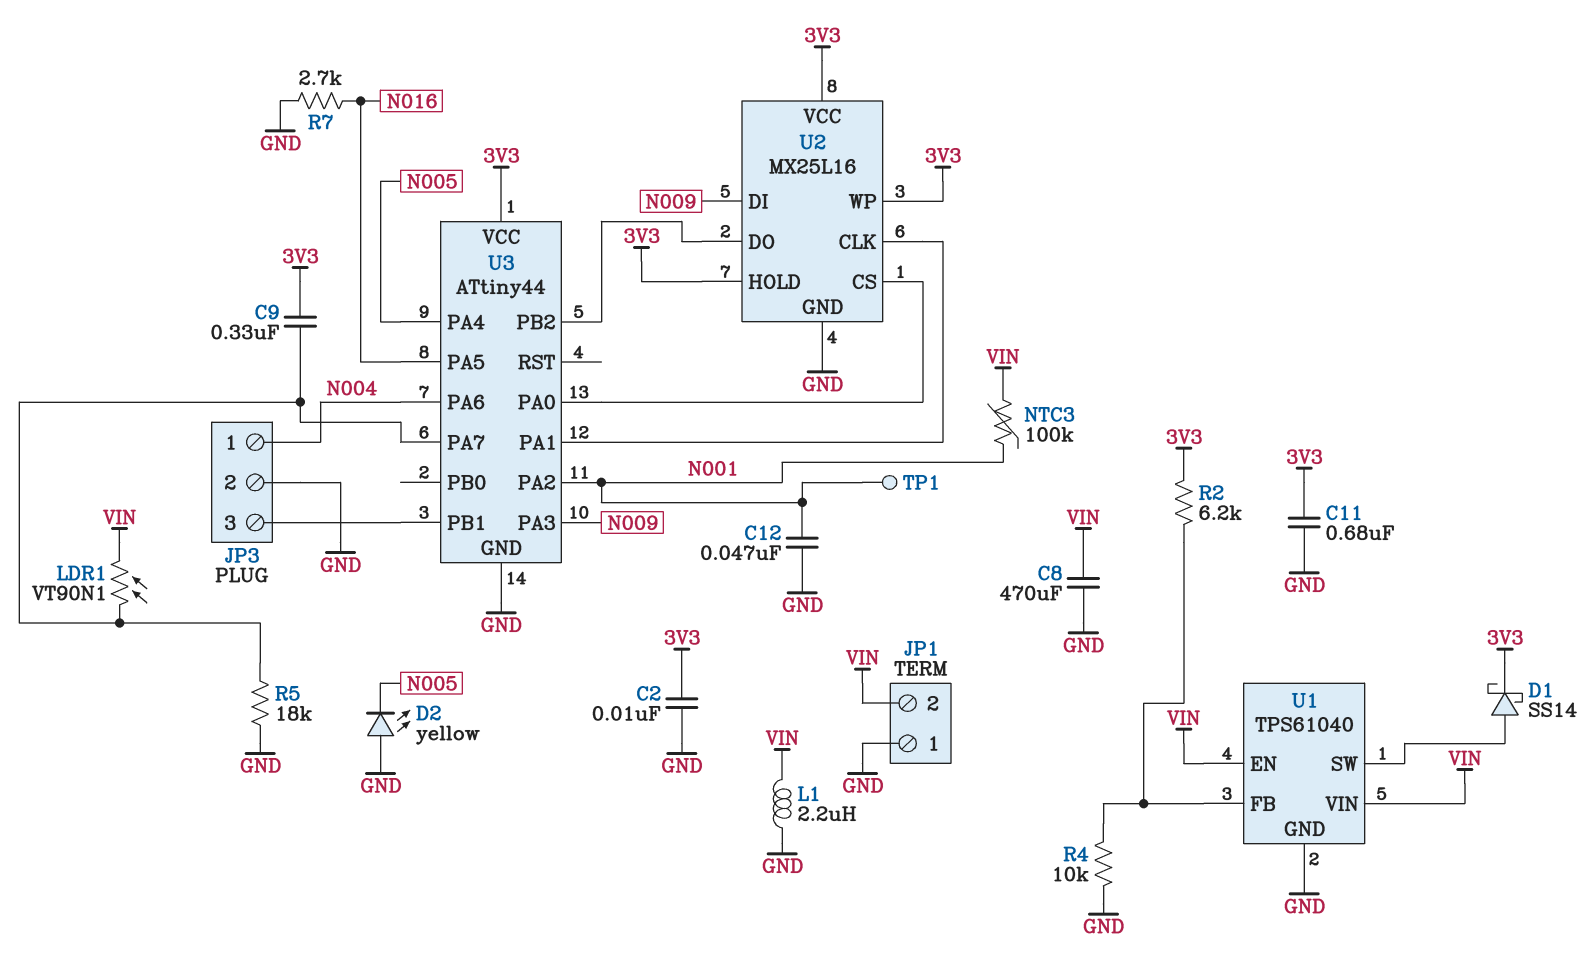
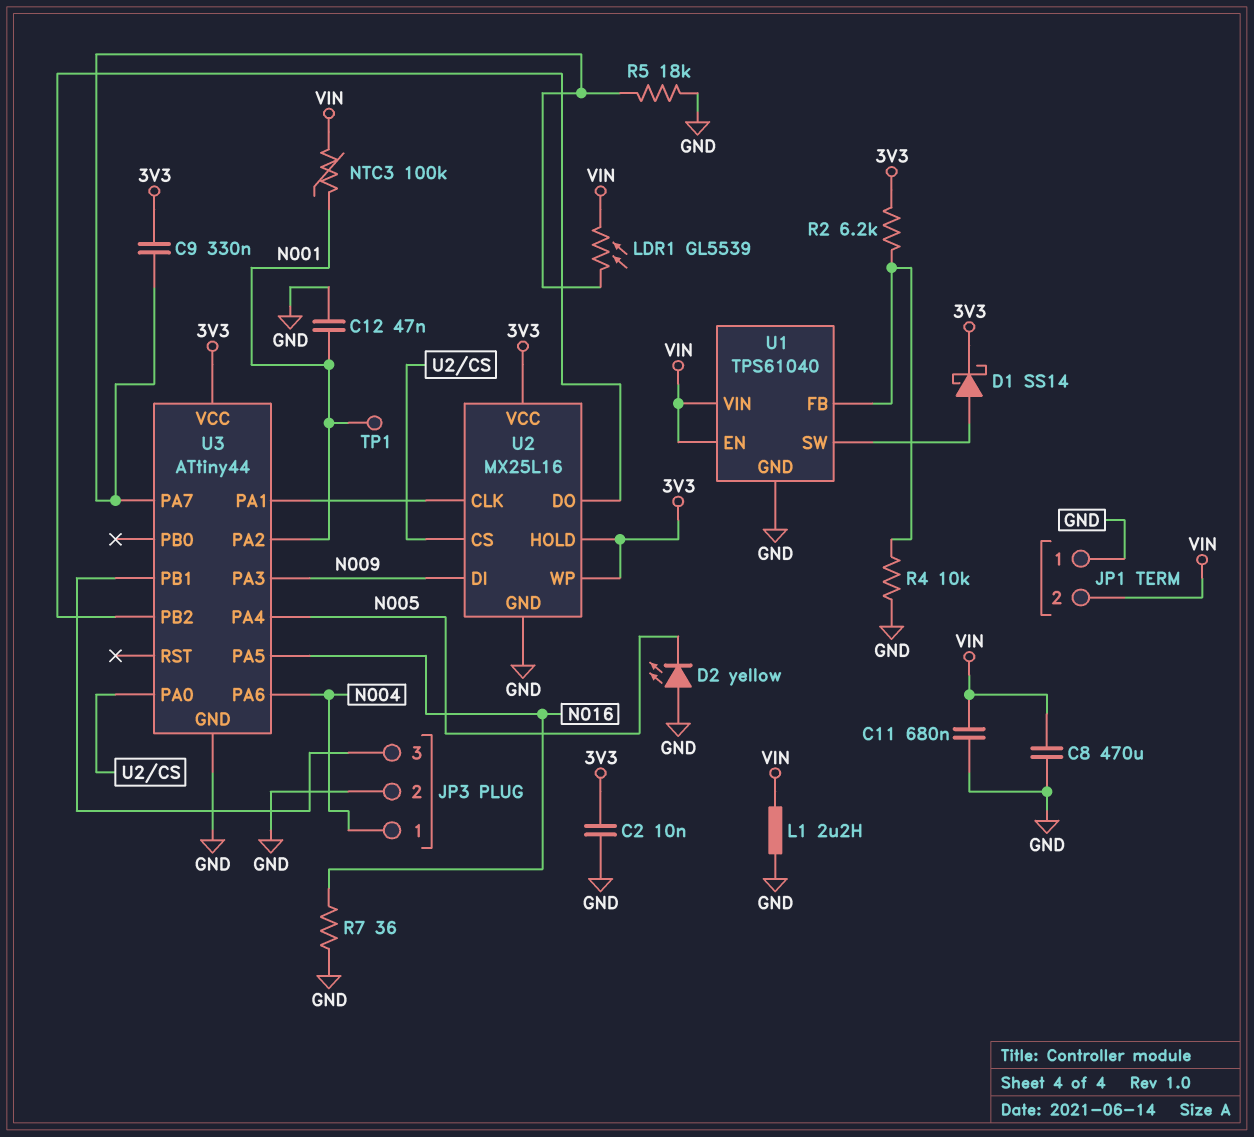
C11: 680nF (3V3, GND) -> 680nF (GND, VIN)
LDR1: VT90N1 (U3/PA7, VIN) -> GL5539 (U3/PA7, VIN)
R7: 2.7k (GND, N016) -> 36 (GND, N016)

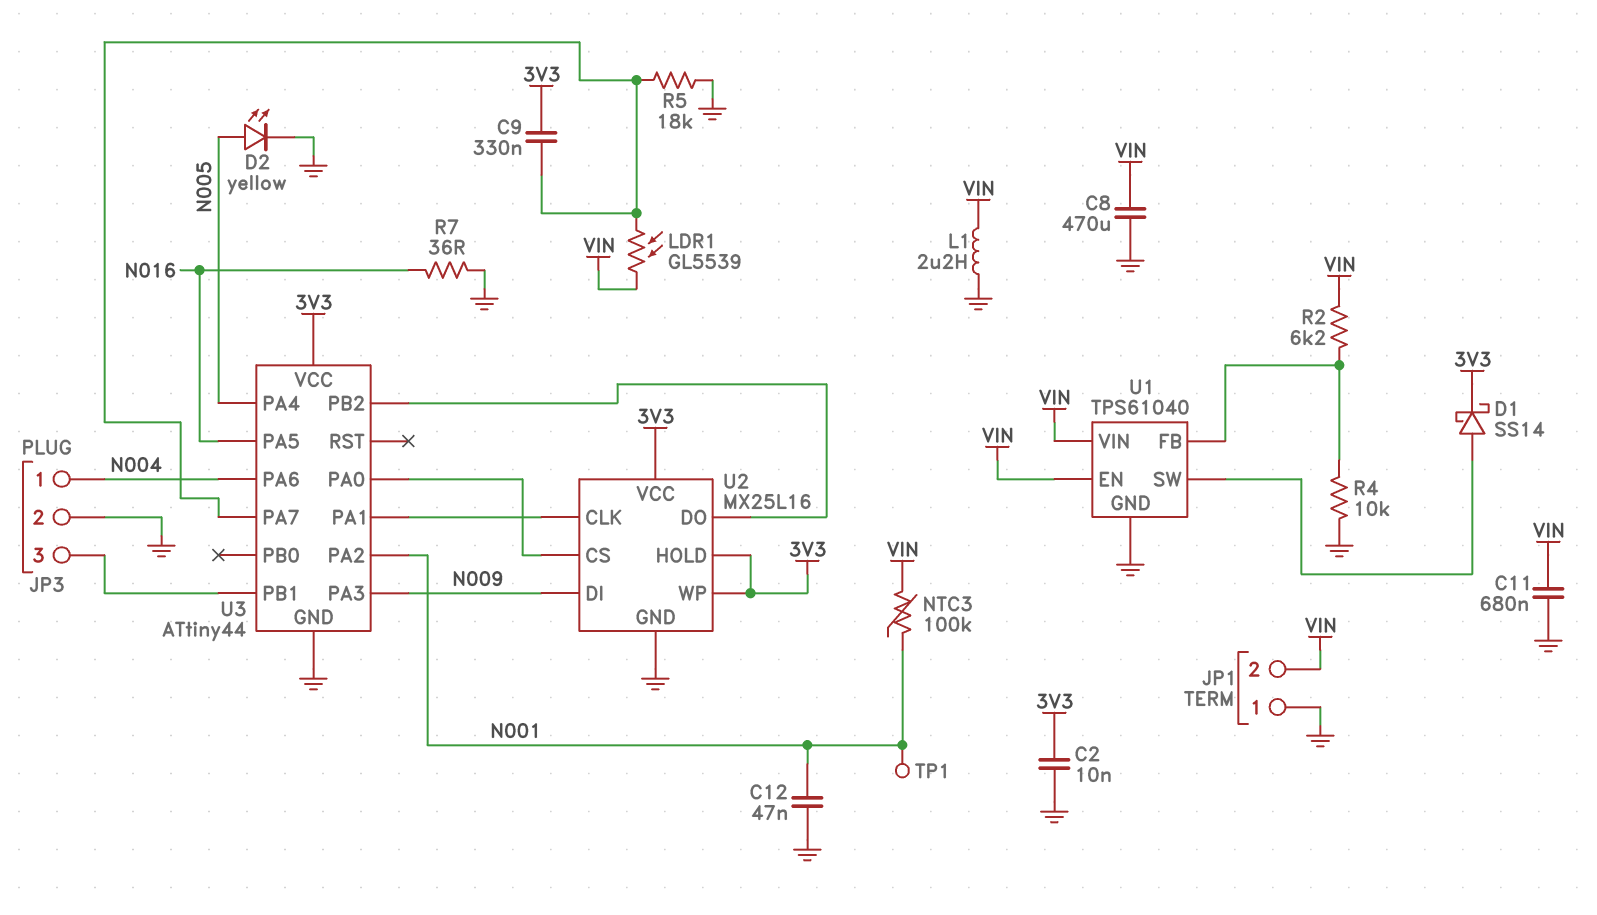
D2: LED yellow (A GND, K N005) -> LED yellow (A N005, K GND)
R2: 6.2k (3V3, U1/FB) -> 6.2k (U1/FB, VIN)

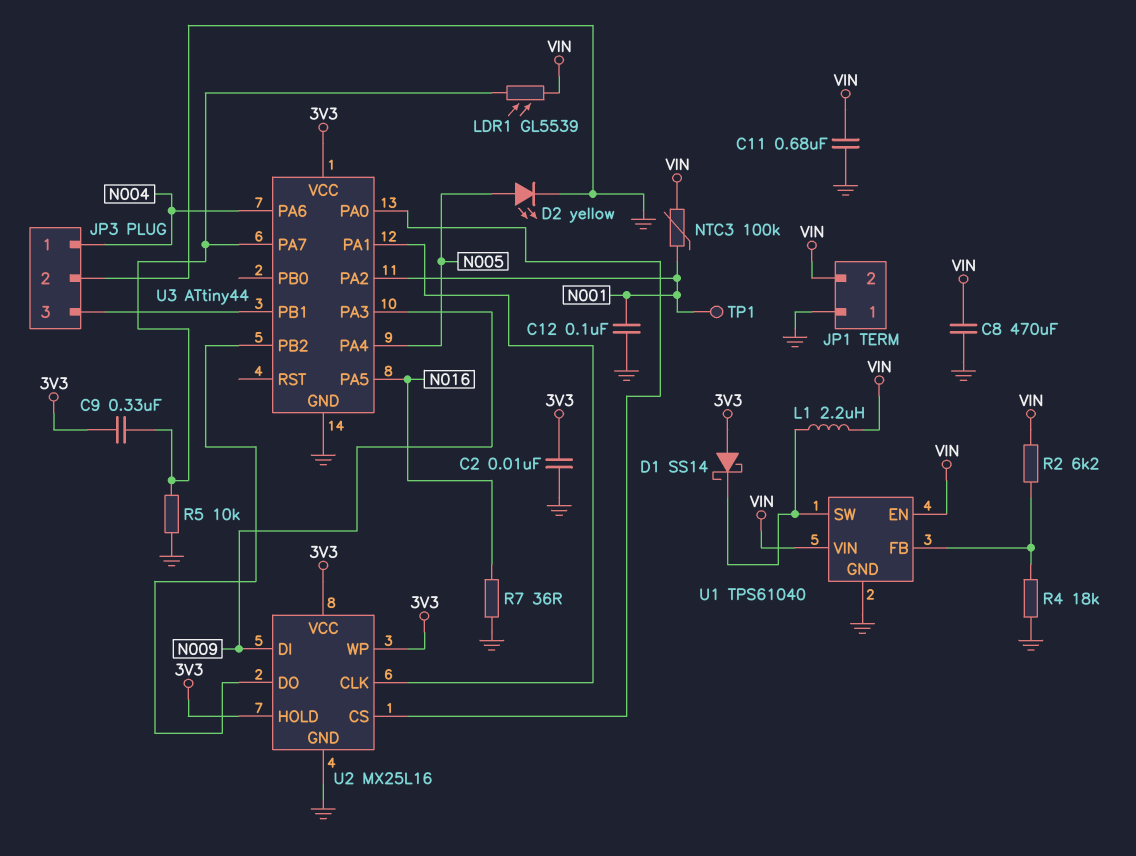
C12: 47nF (GND, N001) -> 100nF (GND, N001)
D1: schottky SS14 (A U1/SW, K 3V3) -> schottky SS14 (A 3V3, K U1/SW)
L1: 2.2uH (GND, VIN) -> 2.2uH (U1/SW, VIN)
R4: 10k (GND, U1/FB) -> 18k (GND, U1/FB)
R5: 18k (GND, U3/PA7) -> 10k (GND, U3/PA7)

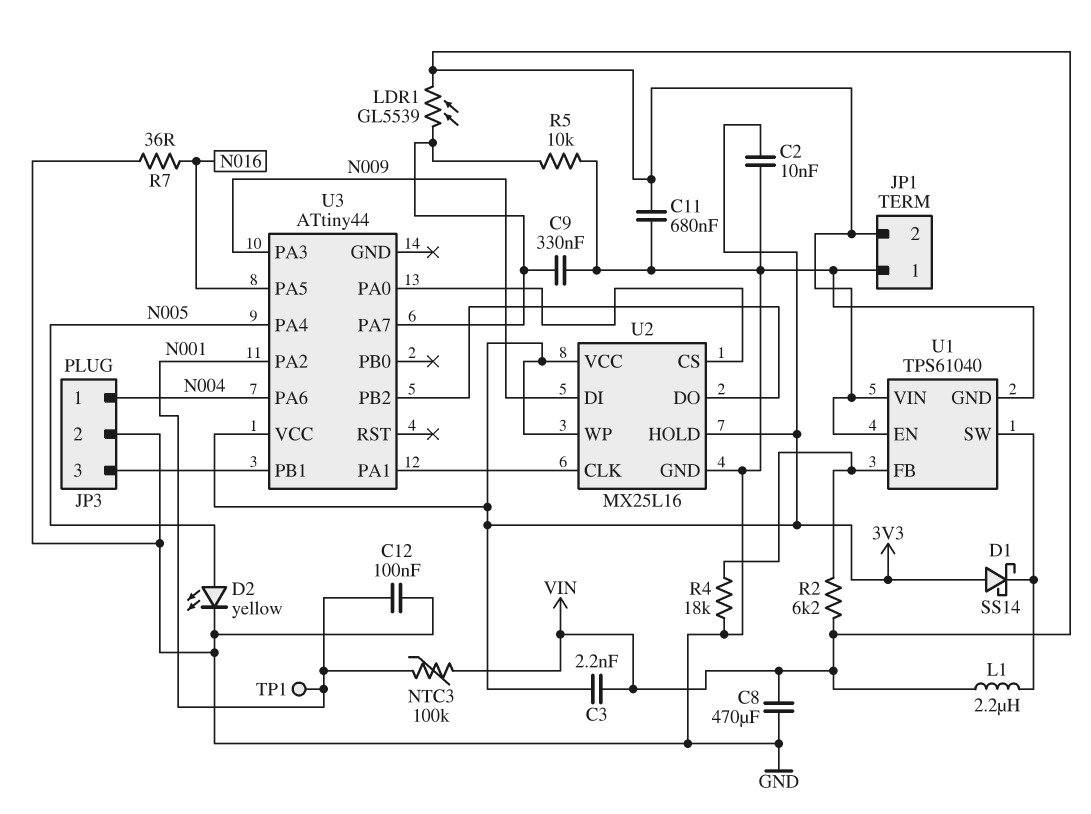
C3: none -> 2.2nF (3V3, VIN)
C9: 330nF (3V3, U3/PA7) -> 330nF (GND, U3/PA7)
U3 pin GND: GND -> none

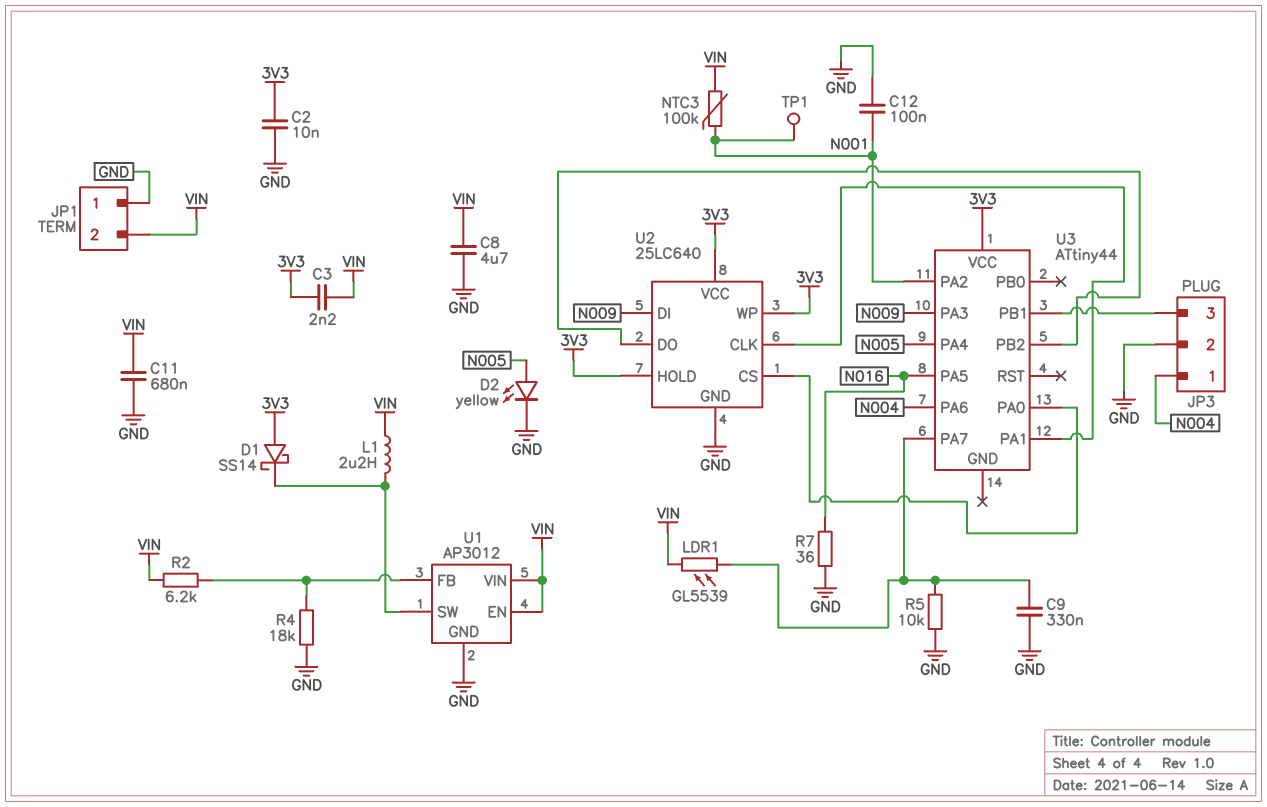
C8: 470uF (GND, VIN) -> 4.7uF (GND, VIN)
U1: TPS61040 -> AP3012
U2: MX25L16 -> 25LC640

